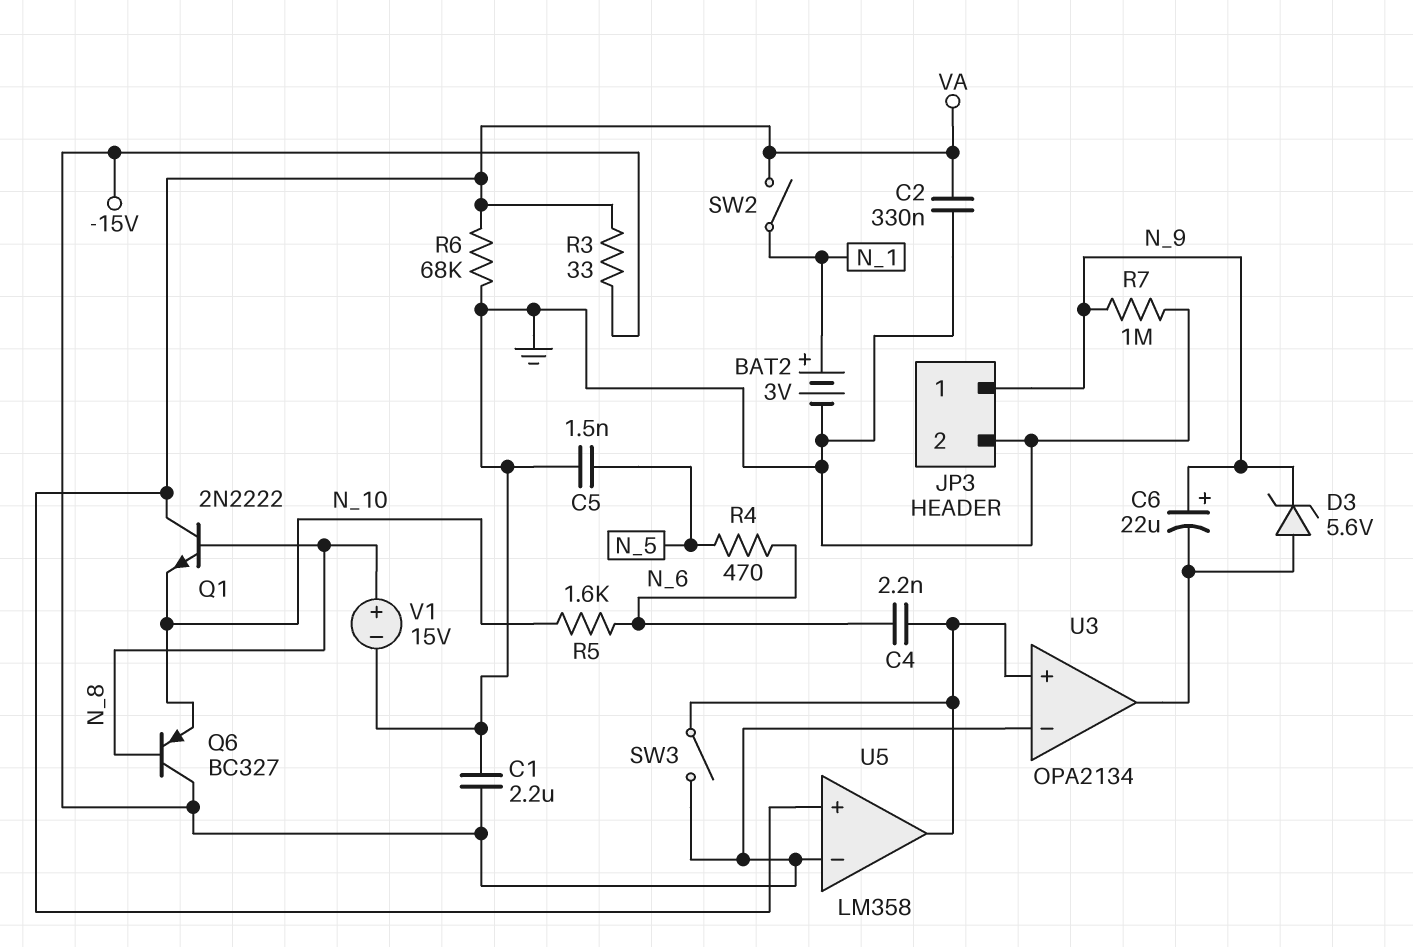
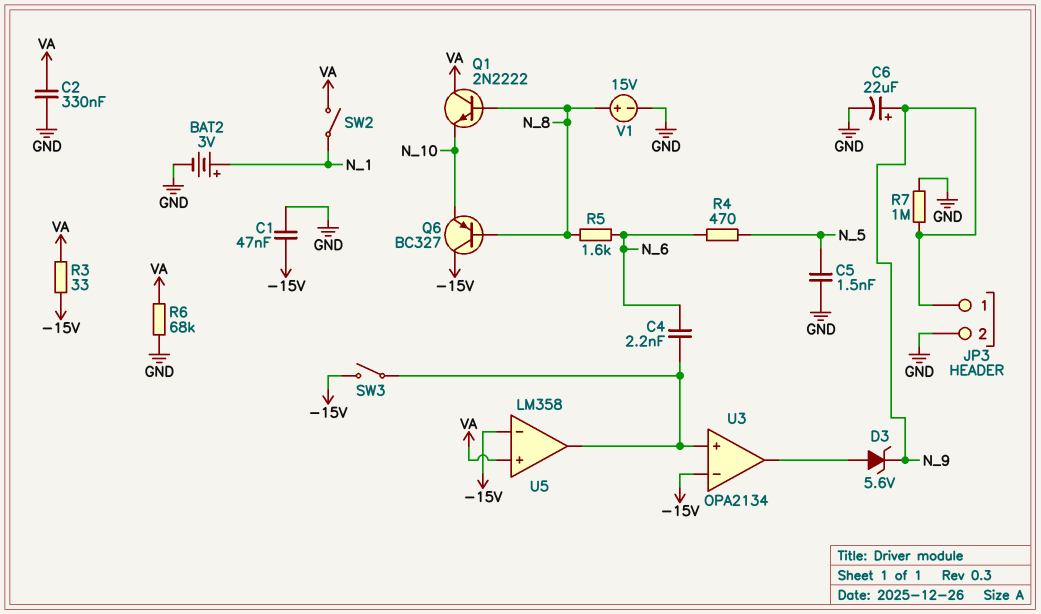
C1: 2.2uF (-15V, GND) -> 47nF (-15V, GND)
C6: 22uF (plus N_9, minus U3/out) -> 22uF (plus N_9, minus GND)
R5: 1.6k (N_6, N_10) -> 1.6k (N_6, N_8)

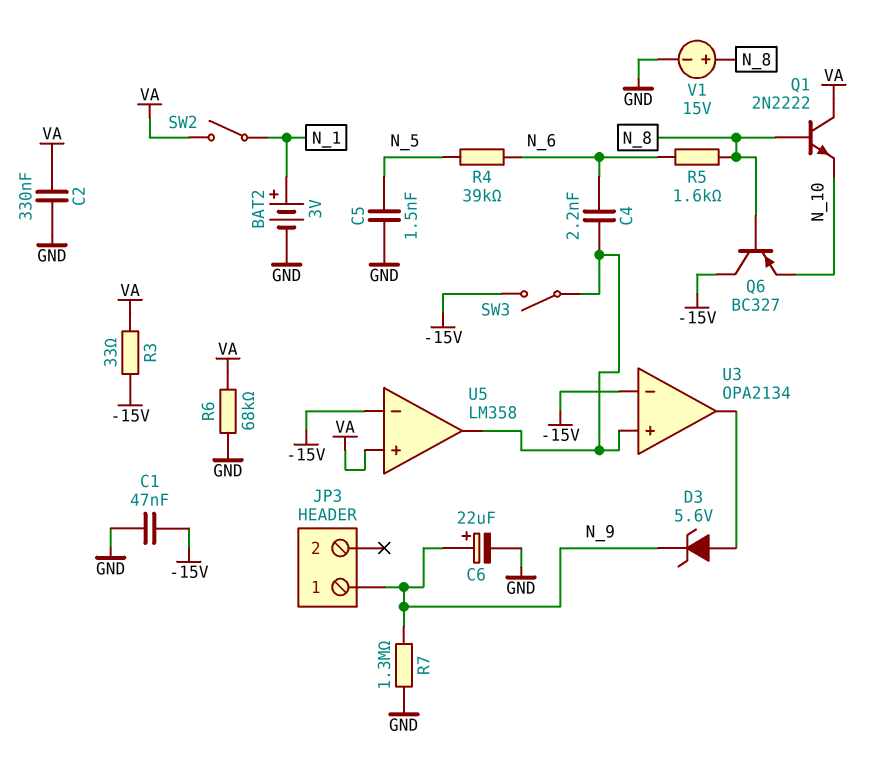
JP3 pin 2: GND -> none
R4: 470 (N_5, N_6) -> 39k (N_5, N_6)
R7: 1M (GND, N_9) -> 1.3M (GND, N_9)

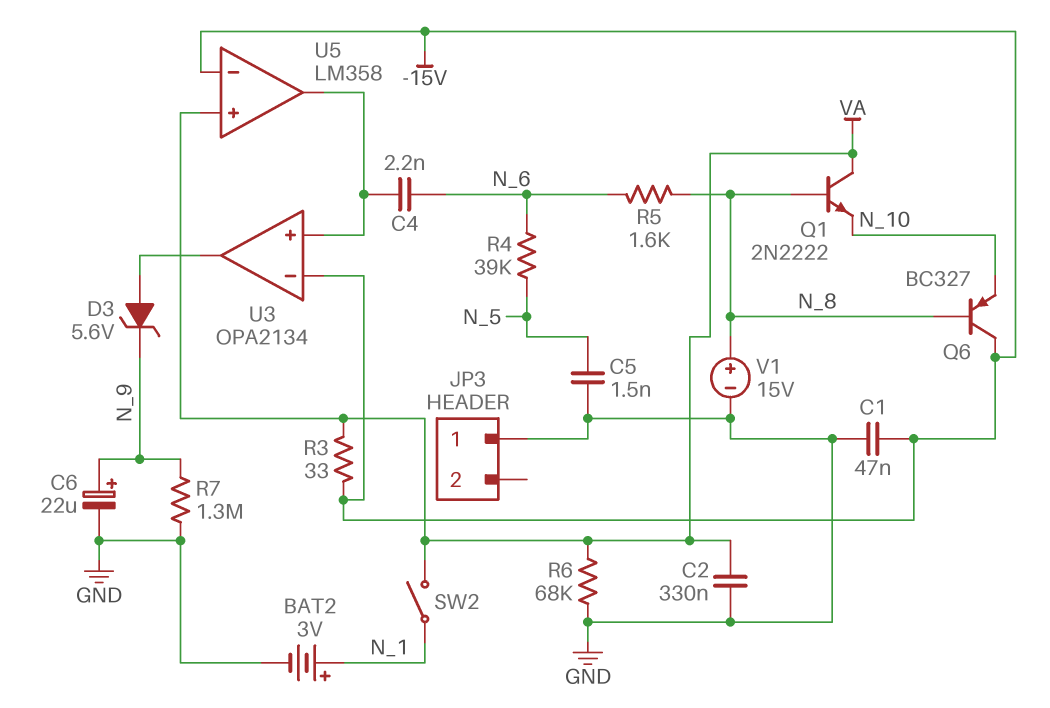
JP3 pin 1: N_9 -> GND
SW3: switch (-15V, U3/in+) -> none

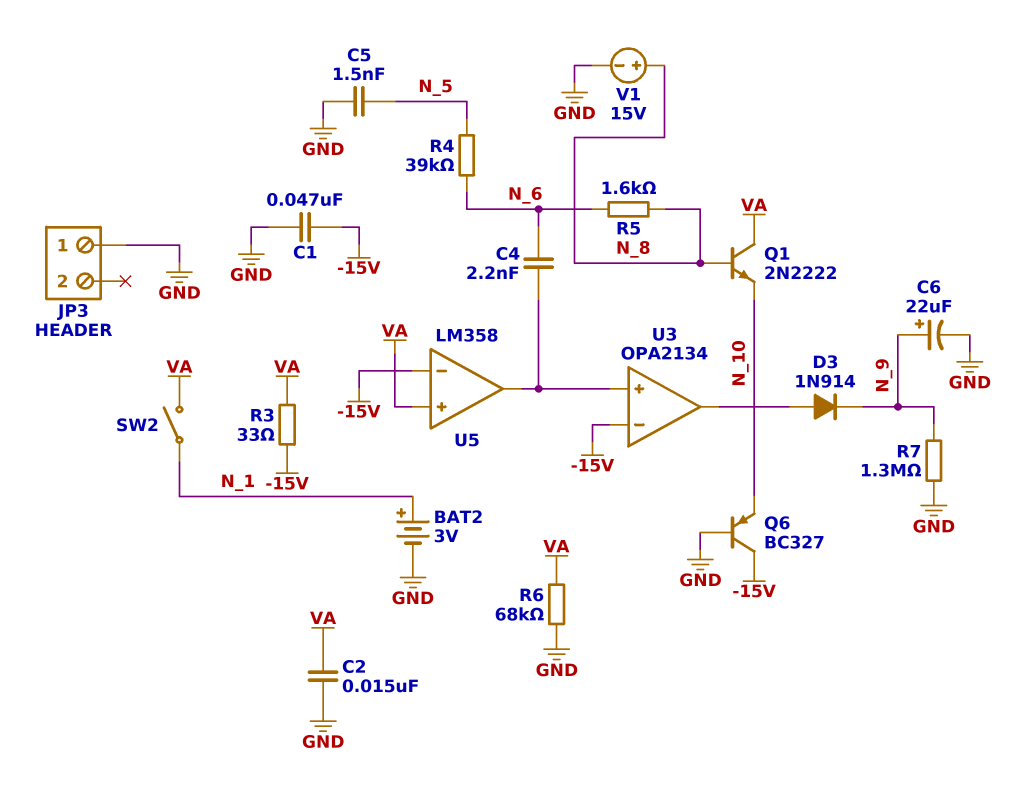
C2: 330nF (GND, VA) -> 15nF (GND, VA)
D3: zener 5.6V (A U3/out, K N_9) -> diode 1N914 (A U3/out, K N_9)
Q6: PNP BC327 (B N_8, C -15V, E N_10) -> PNP BC327 (B GND, C -15V, E N_10)

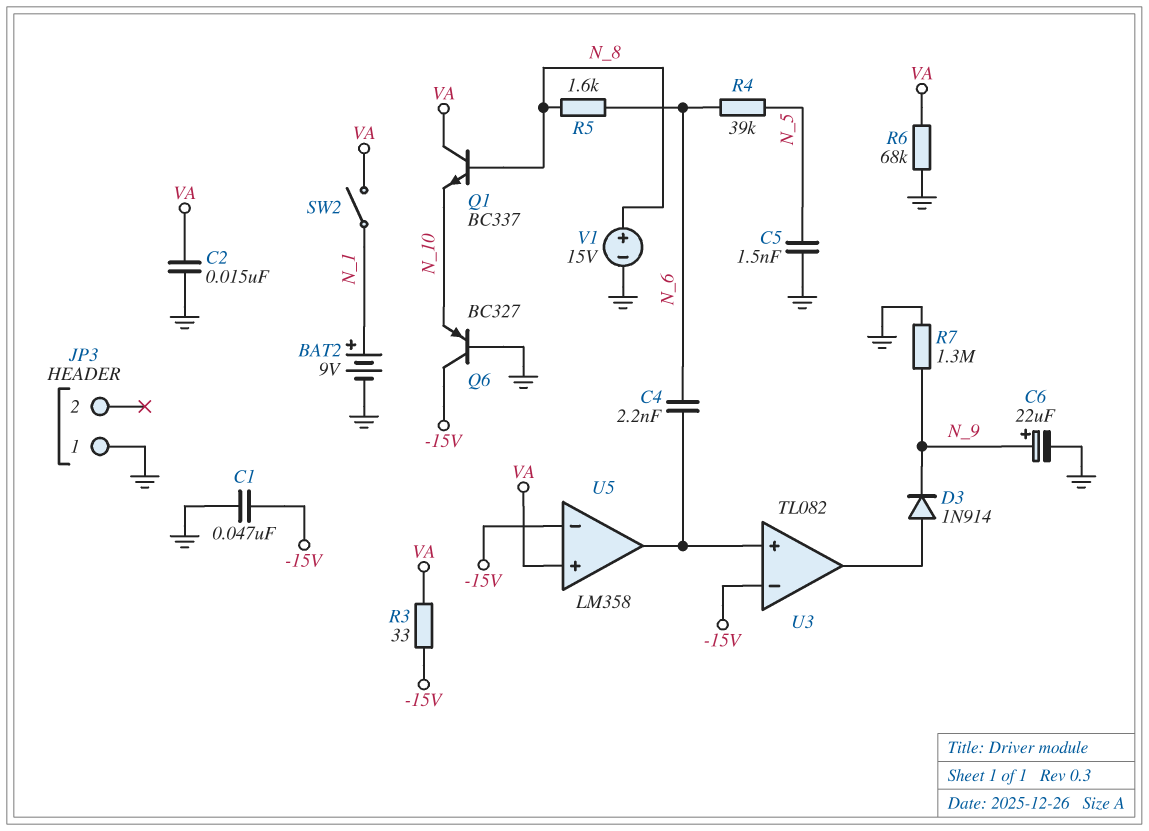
BAT2: 3V (plus N_1, minus GND) -> 9V (plus N_1, minus GND)
Q1: NPN 2N2222 (B N_8, C VA, E N_10) -> NPN BC337 (B N_8, C VA, E N_10)
U3: OPA2134 -> TL082

